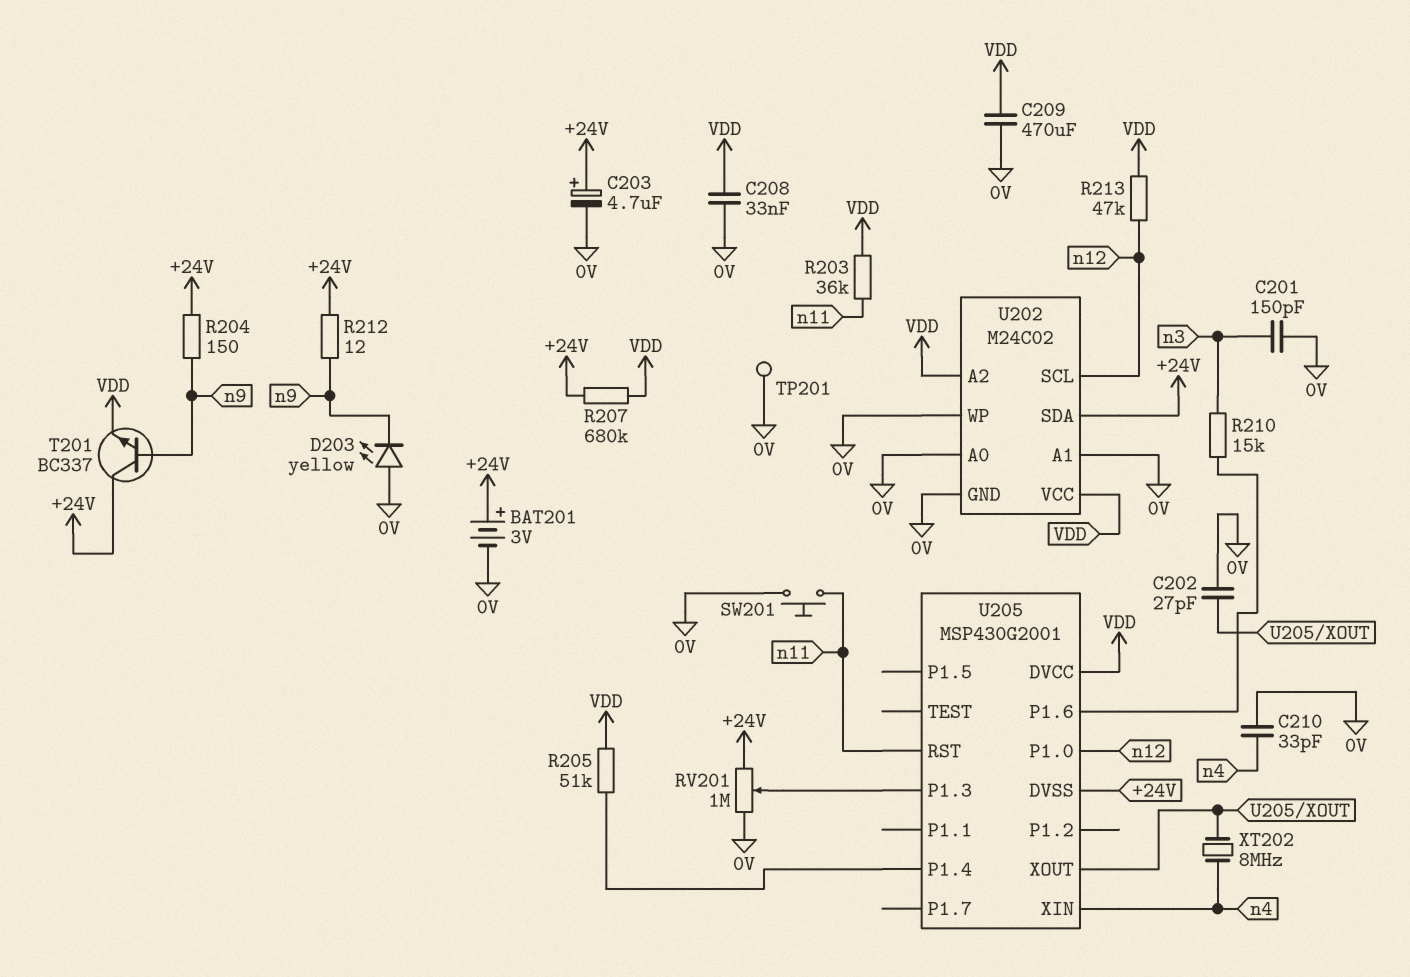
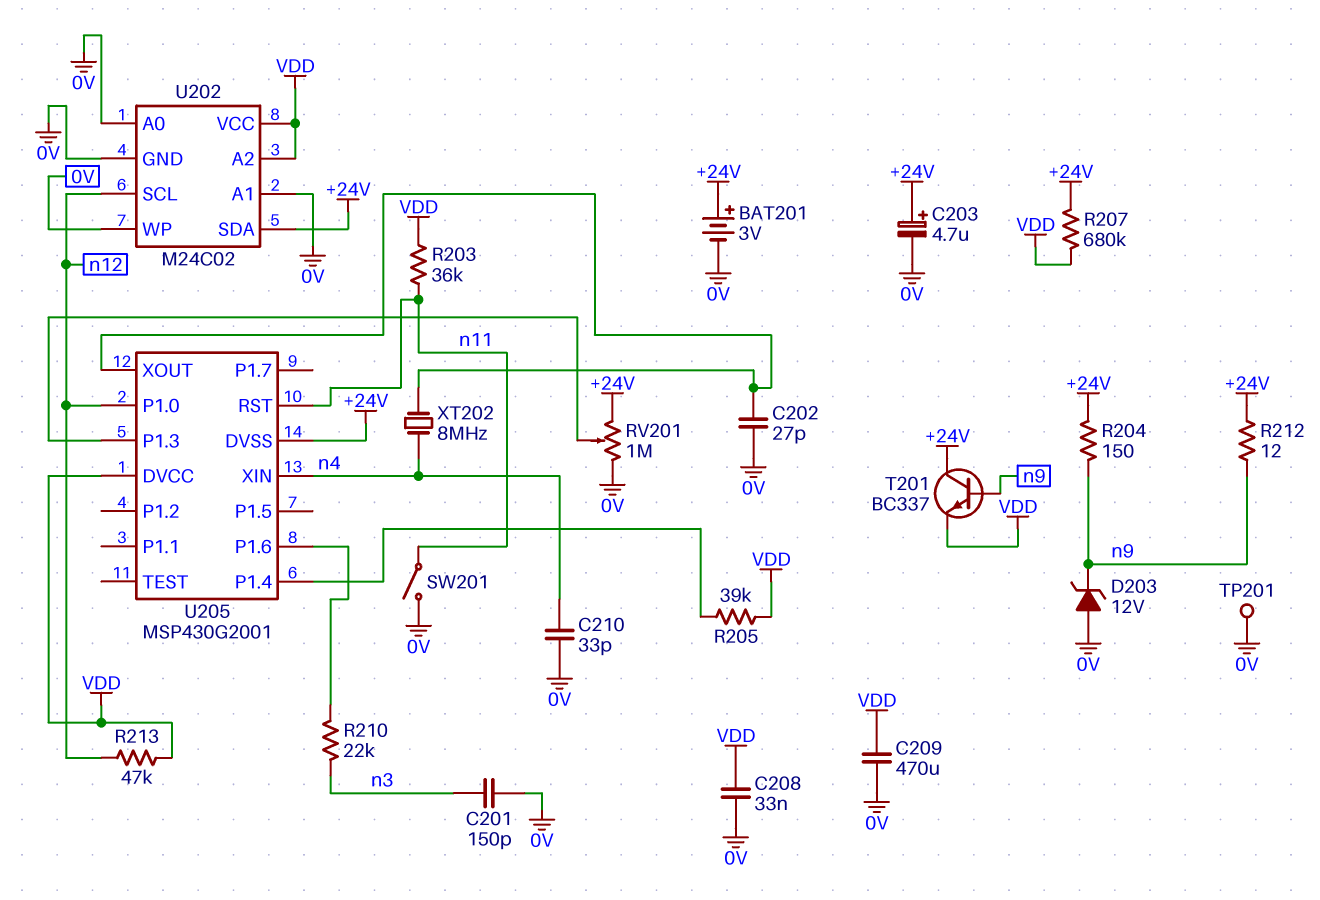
D203: LED yellow (A 0V, K n9) -> zener 12V (A 0V, K n9)
R205: 51k (U205/P1.4, VDD) -> 39k (U205/P1.4, VDD)
R210: 15k (U205/P1.6, n3) -> 22k (U205/P1.6, n3)
SW201: button (0V, n11) -> switch (0V, n11)

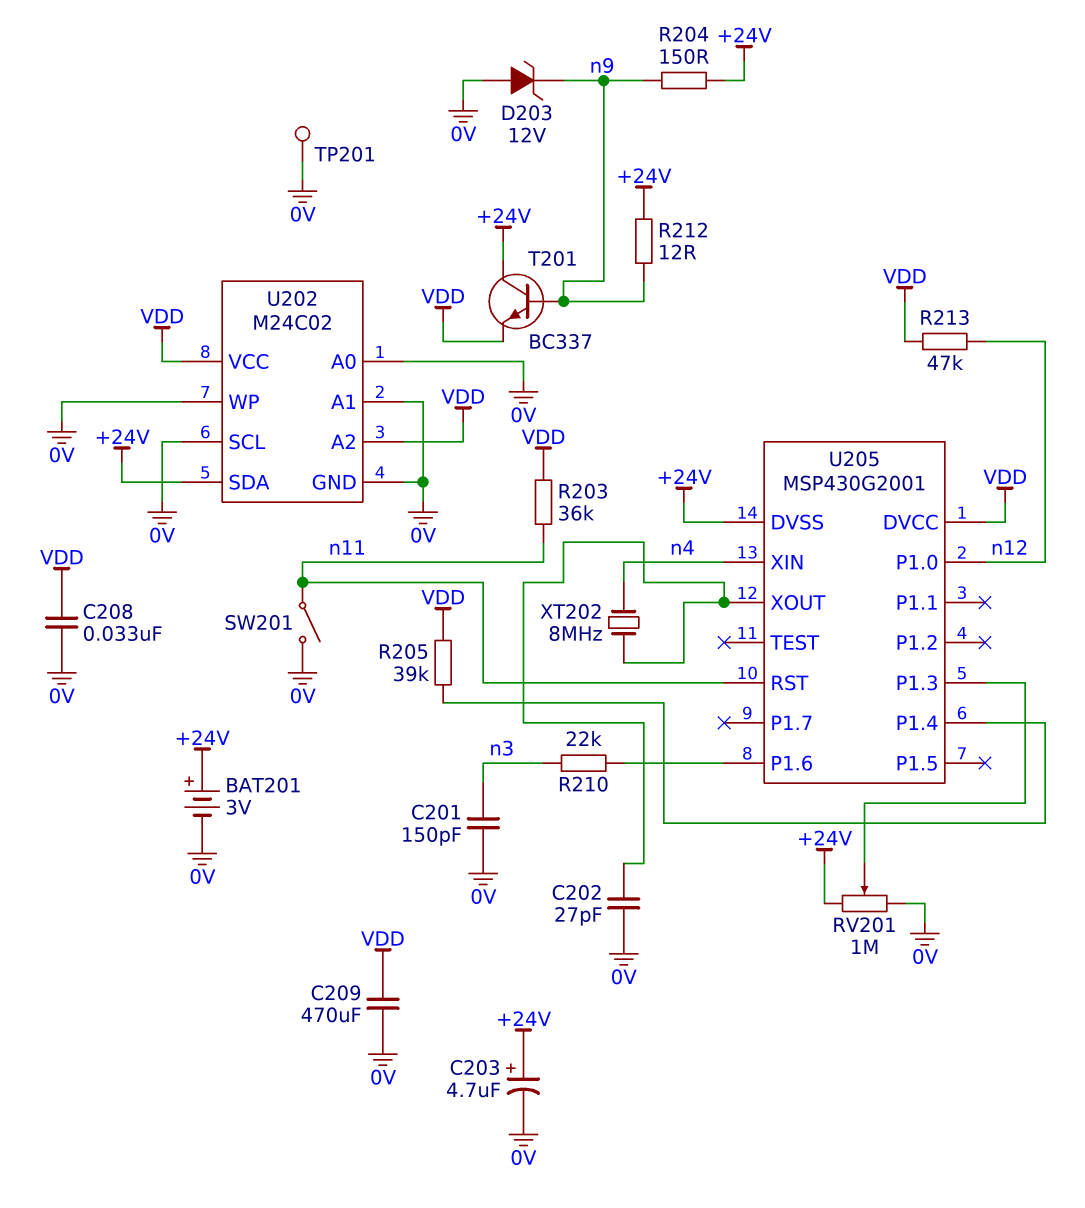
C210: 33pF (0V, n4) -> none
R207: 680k (+24V, VDD) -> none
U202 pin SCL: n12 -> 0V

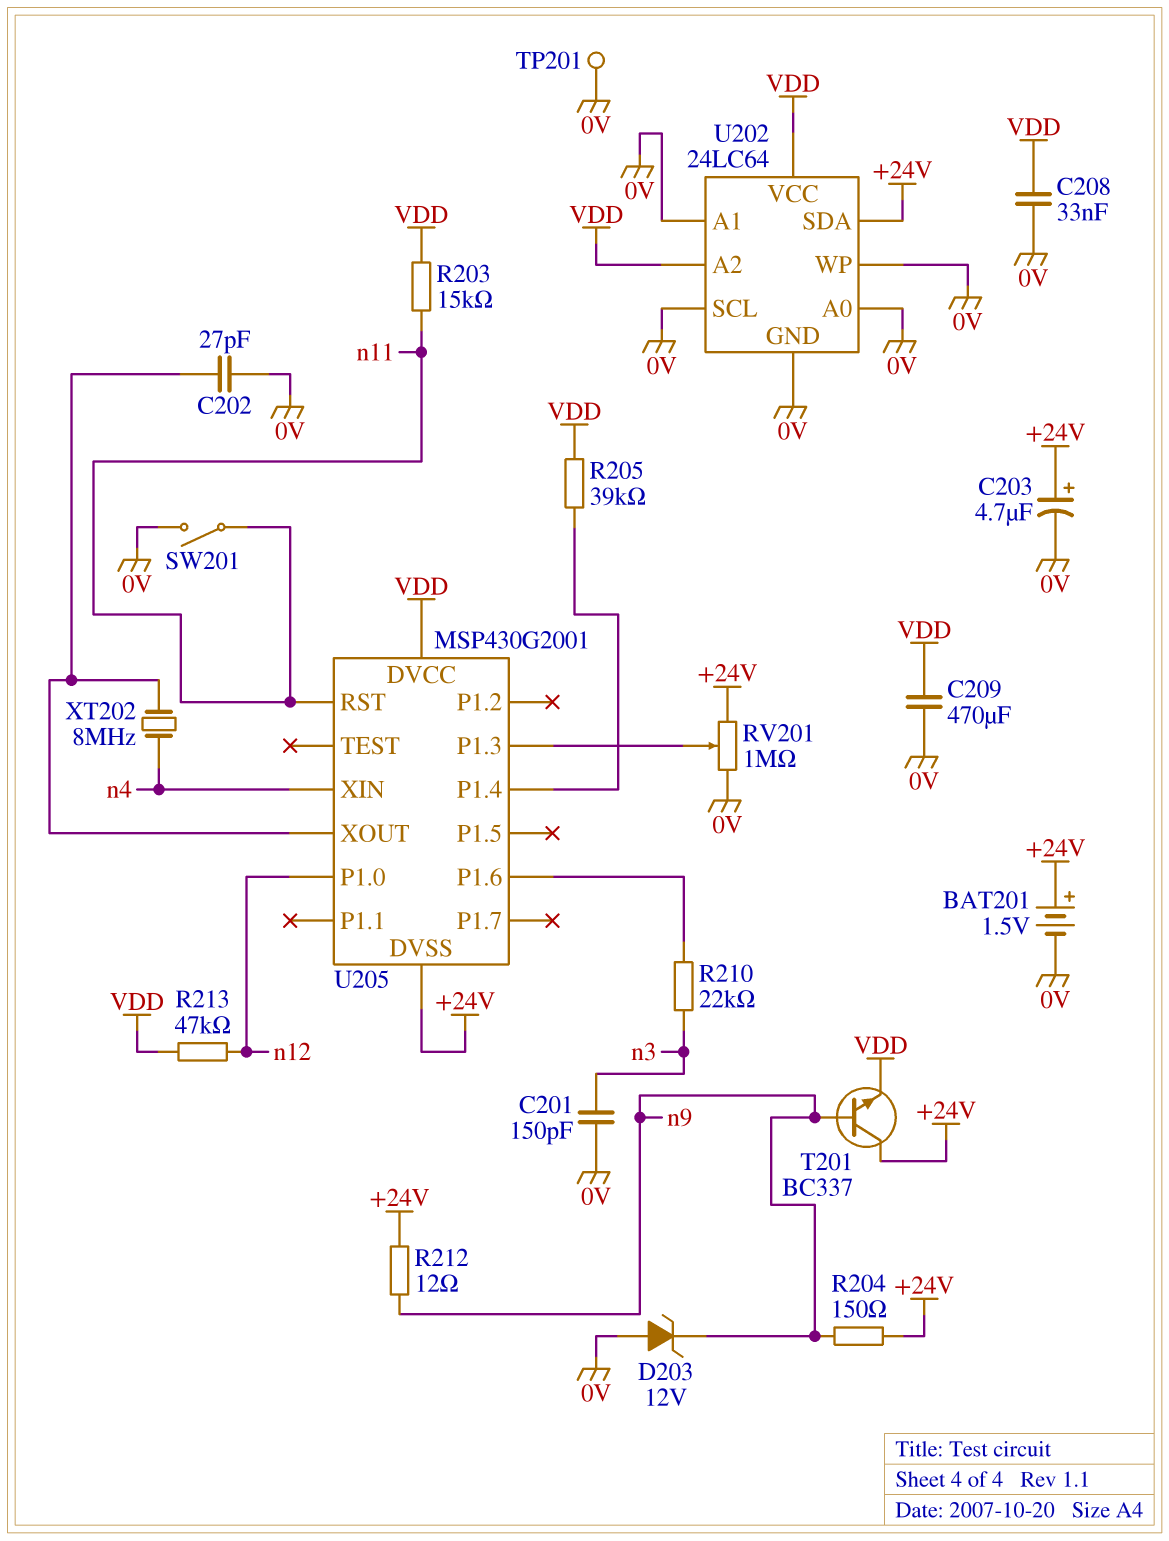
BAT201: 3V (plus +24V, minus 0V) -> 1.5V (plus +24V, minus 0V)
R203: 36k (VDD, n11) -> 15k (VDD, n11)
U202: M24C02 -> 24LC64

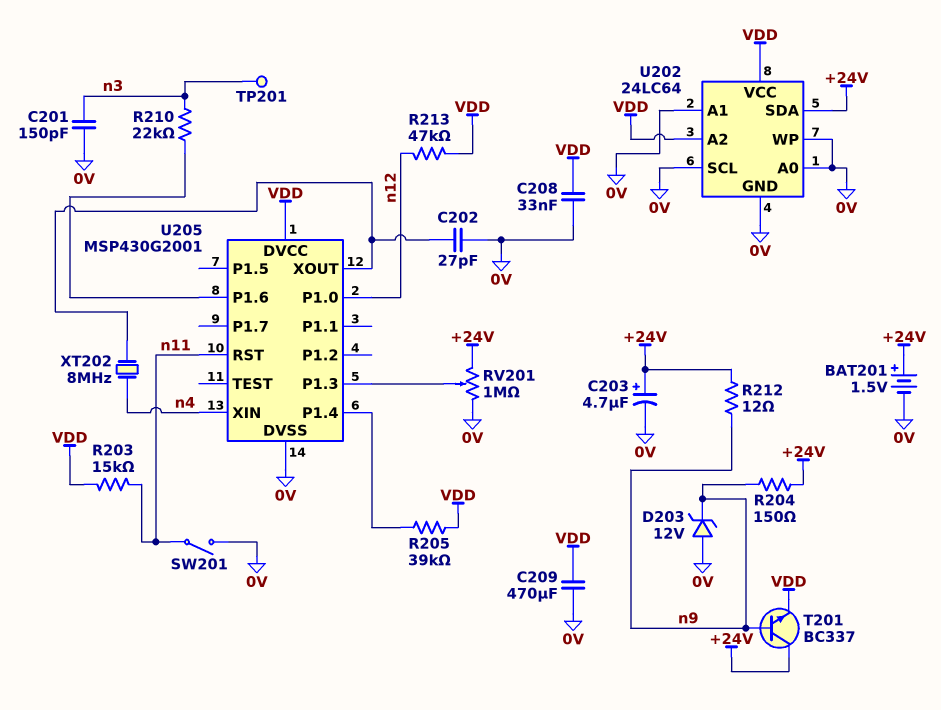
TP201: test point (0V) -> test point (n3)
U205 pin DVSS: +24V -> 0V

